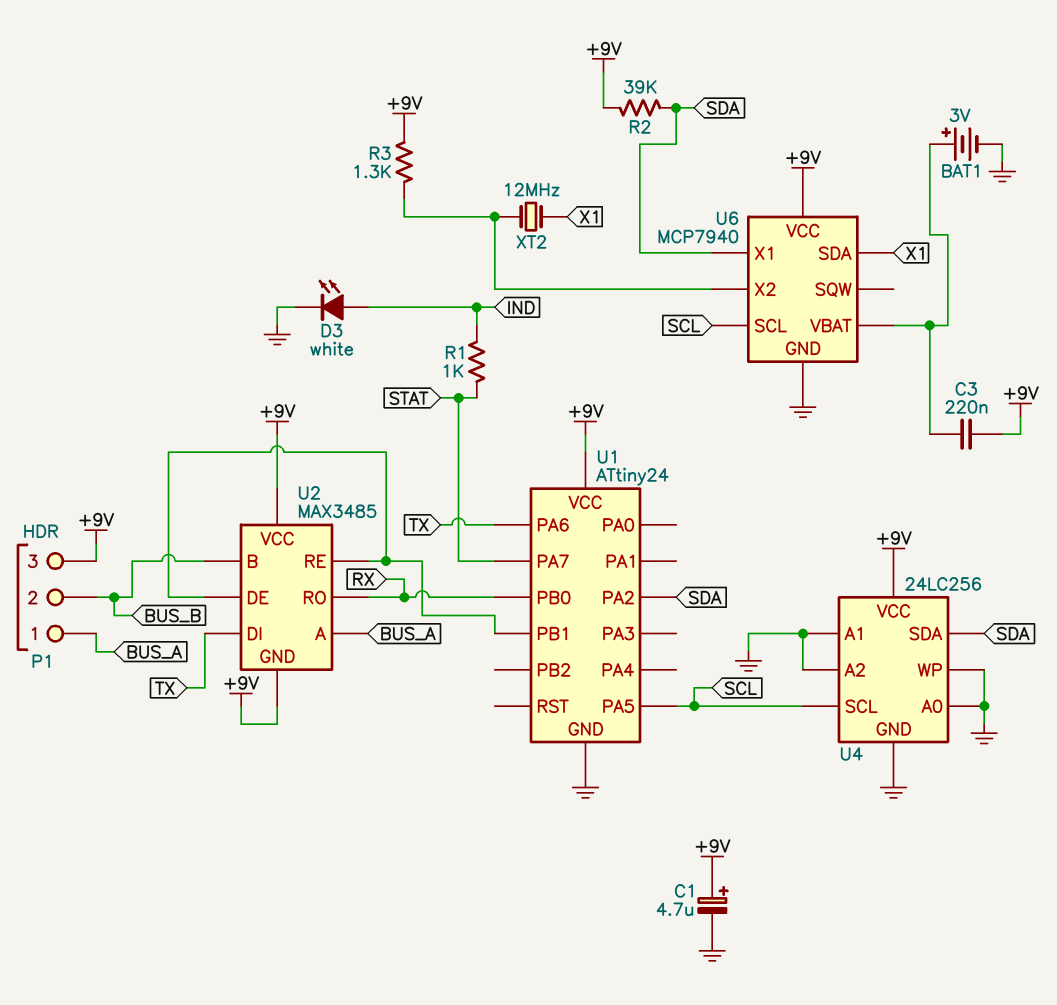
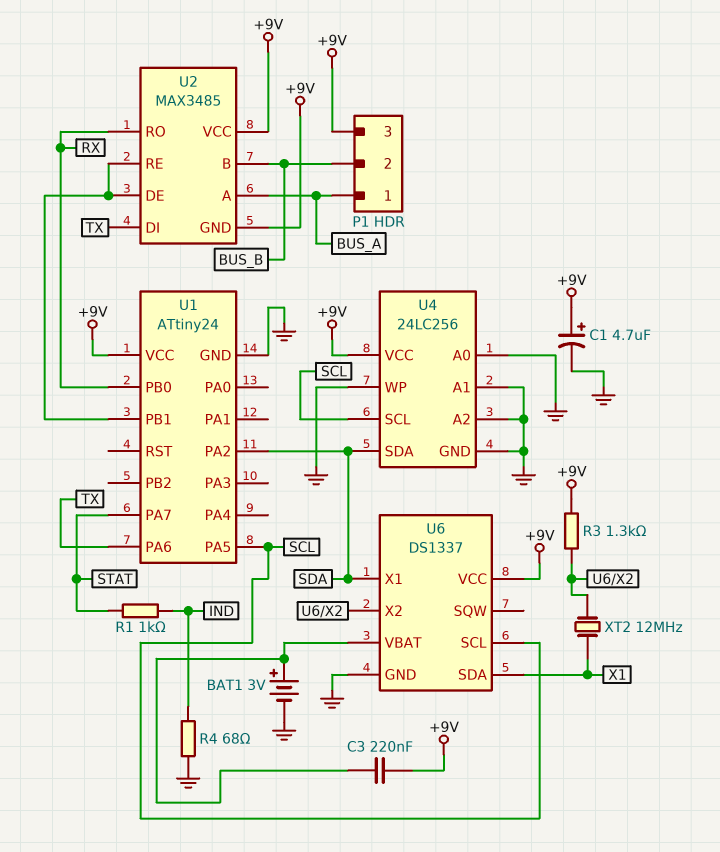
D3: LED white (A IND, K GND) -> none
R2: 39k (+9V, SDA) -> none
R4: none -> 68 (GND, IND)
U6: MCP7940 -> DS1337

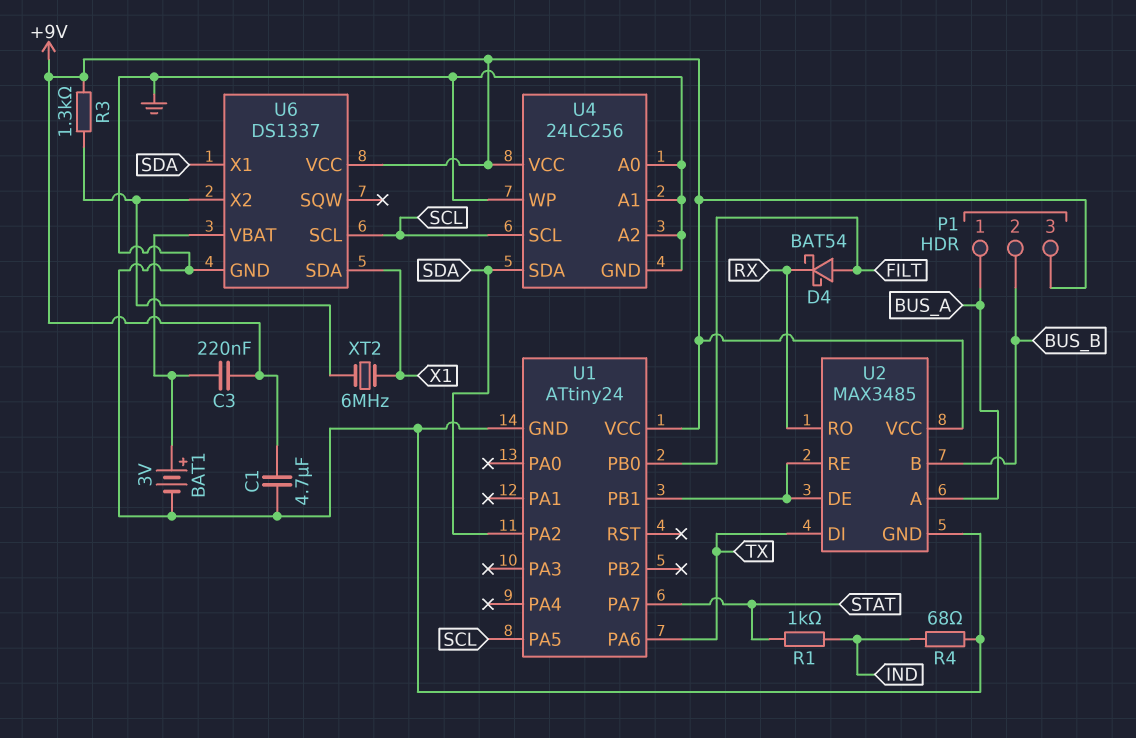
C1: 4.7uF (plus +9V, minus GND) -> 4.7uF (+9V, GND)
D4: none -> schottky BAT54 (A FILT, K RX)
U1 pin PB0: RX -> FILT
U2 pin GND: +9V -> GND
XT2: 12MHz (U6/X2, X1) -> 6MHz (U6/X2, X1)

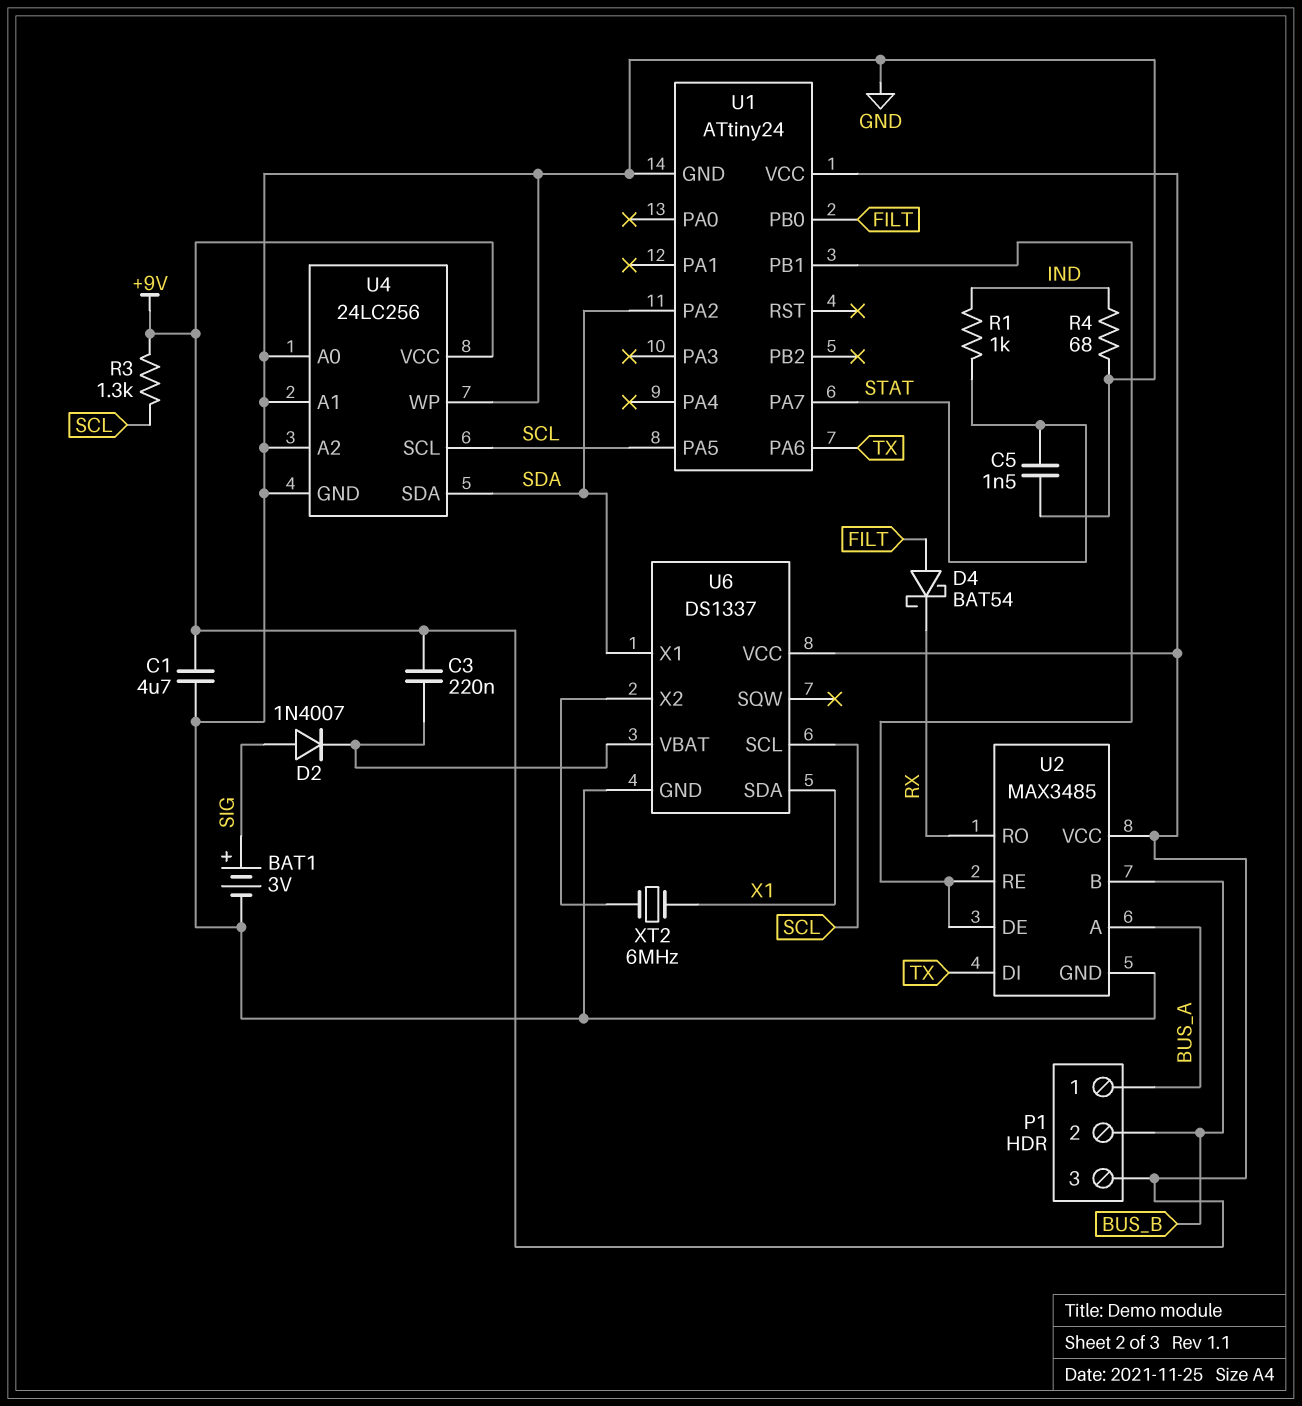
BAT1: 3V (plus U6/VBAT, minus GND) -> 3V (plus SIG, minus GND)
C5: none -> 1.5nF (GND, STAT)
D2: none -> diode 1N4007 (A SIG, K U6/VBAT)
R3: 1.3k (+9V, U6/X2) -> 1.3k (+9V, SCL)

